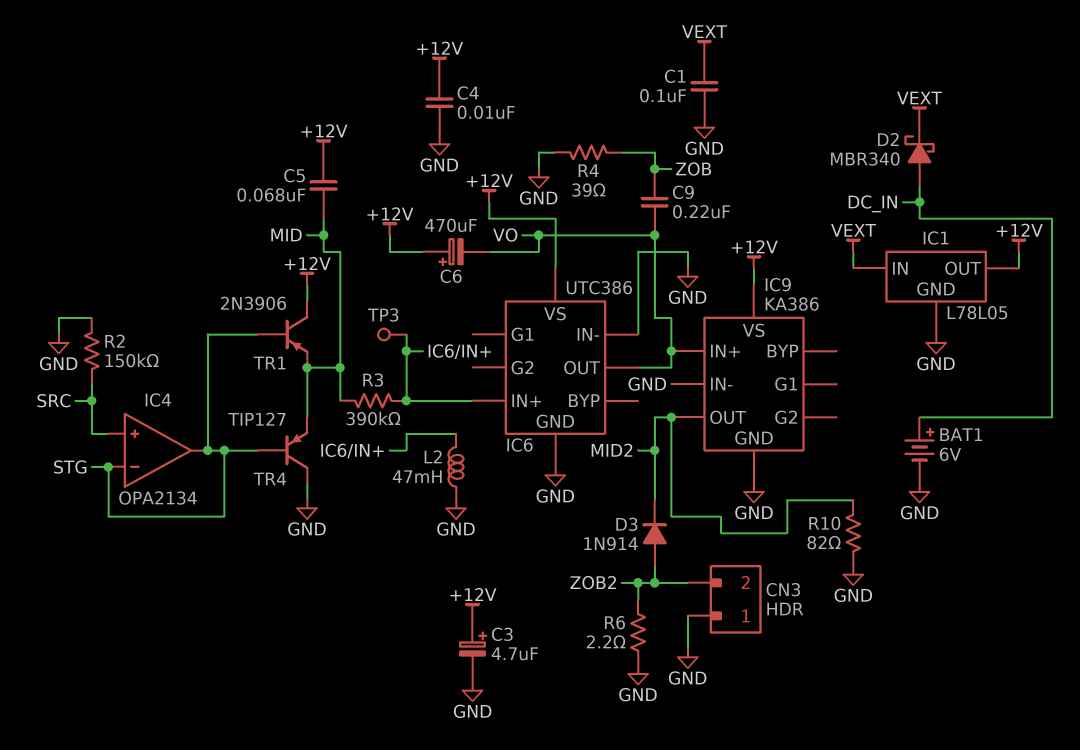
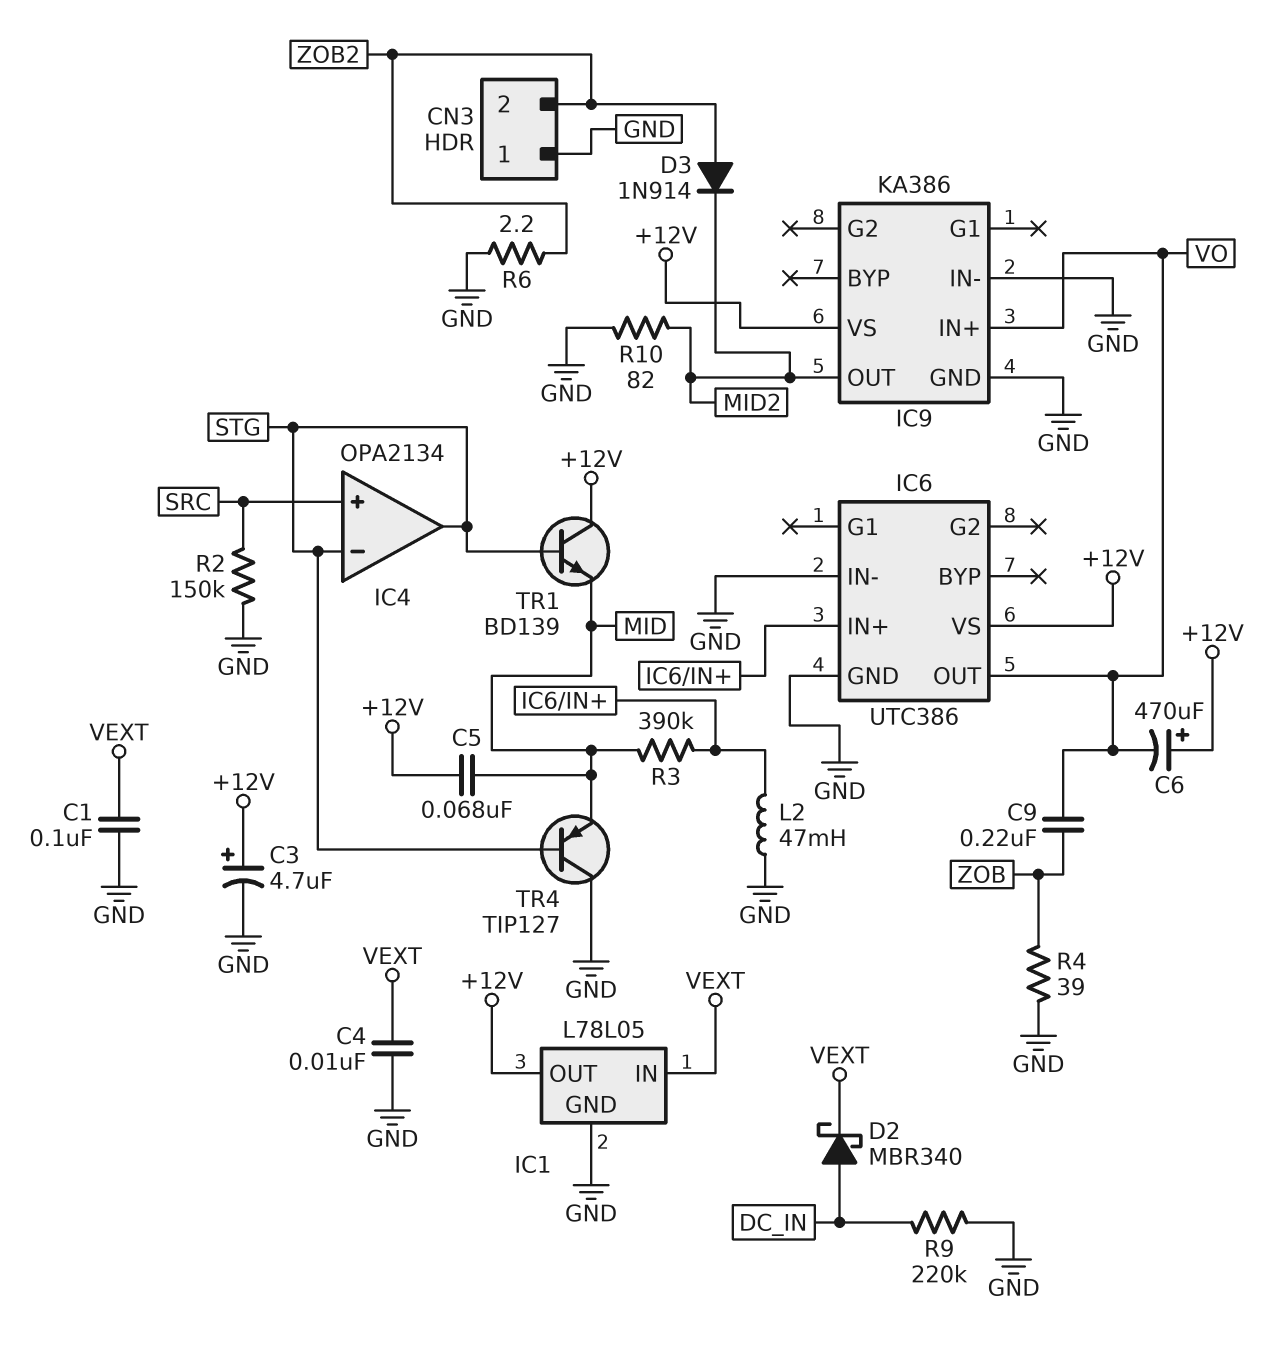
BAT1: 6V (plus DC_IN, minus GND) -> none
C4: 10nF (+12V, GND) -> 10nF (GND, VEXT)
R9: none -> 220k (DC_IN, GND)
TP3: test point (IC6/IN+) -> none
TR1: PNP 2N3906 (B STG, C +12V, E MID) -> NPN BD139 (B STG, C +12V, E MID)

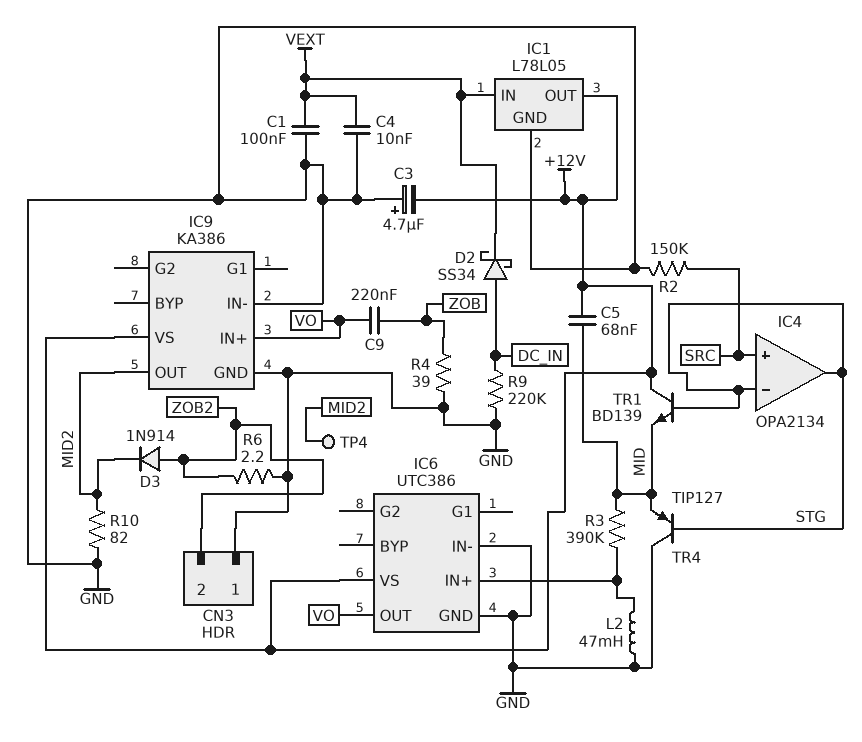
C3: 4.7uF (plus +12V, minus GND) -> 4.7uF (plus GND, minus +12V)
C6: 470uF (plus +12V, minus VO) -> none
D2: schottky MBR340 (A DC_IN, K VEXT) -> schottky SS34 (A DC_IN, K VEXT)
TP4: none -> test point (MID2)

